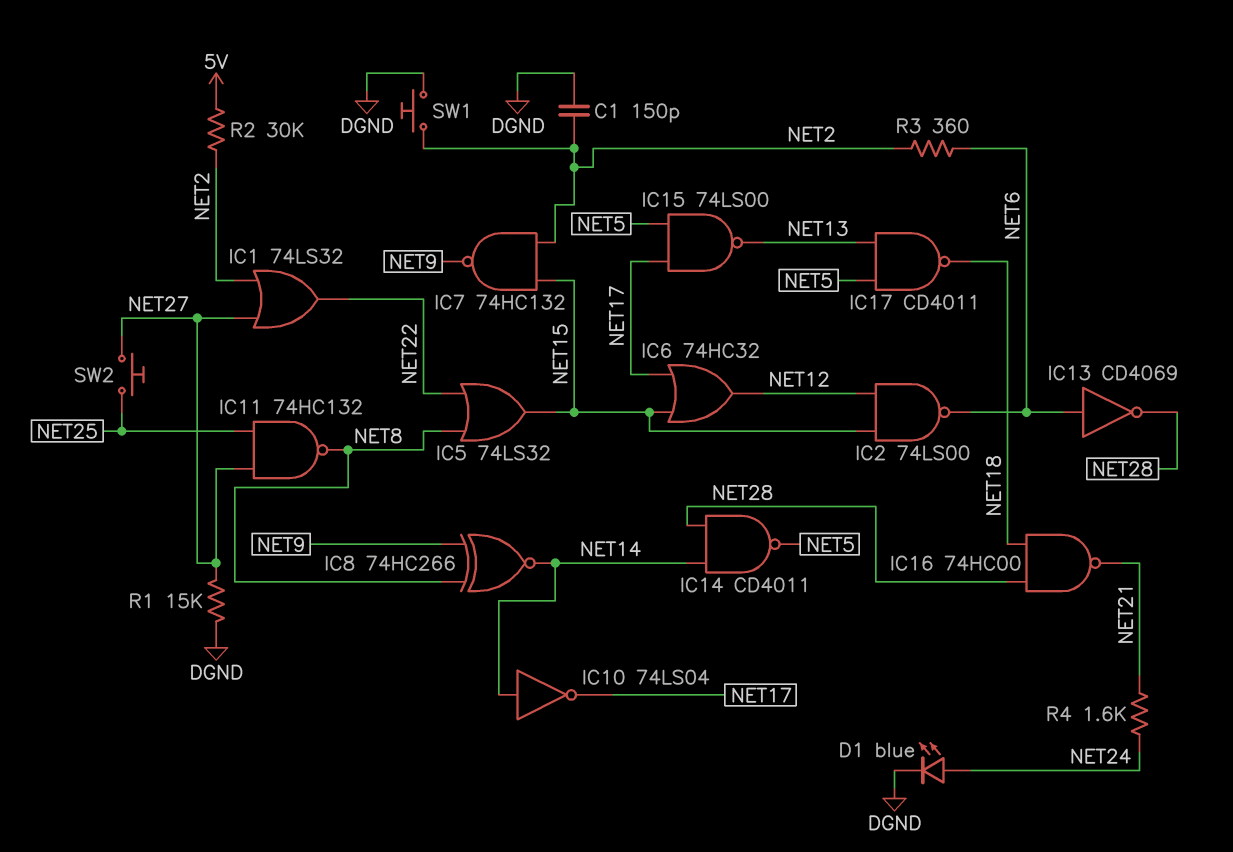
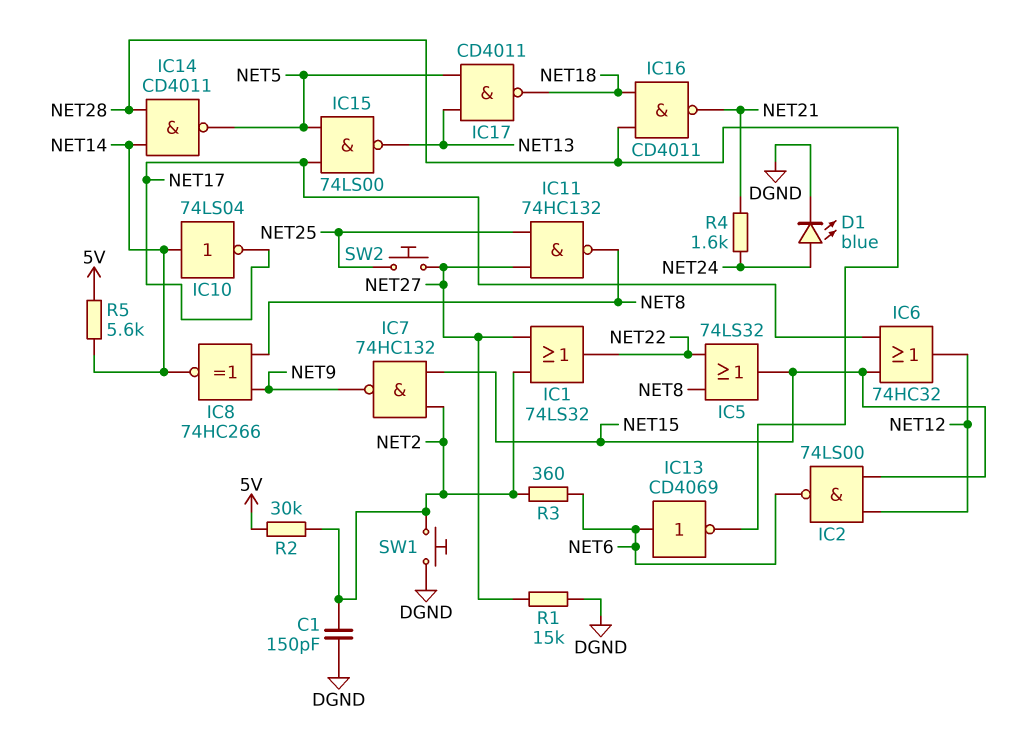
IC16: NAND 74HC00 (in NET18, in NET28, out NET21) -> NAND CD4011 (in NET18, in NET28, out NET21)
R5: none -> 5.6k (5V, NET14)

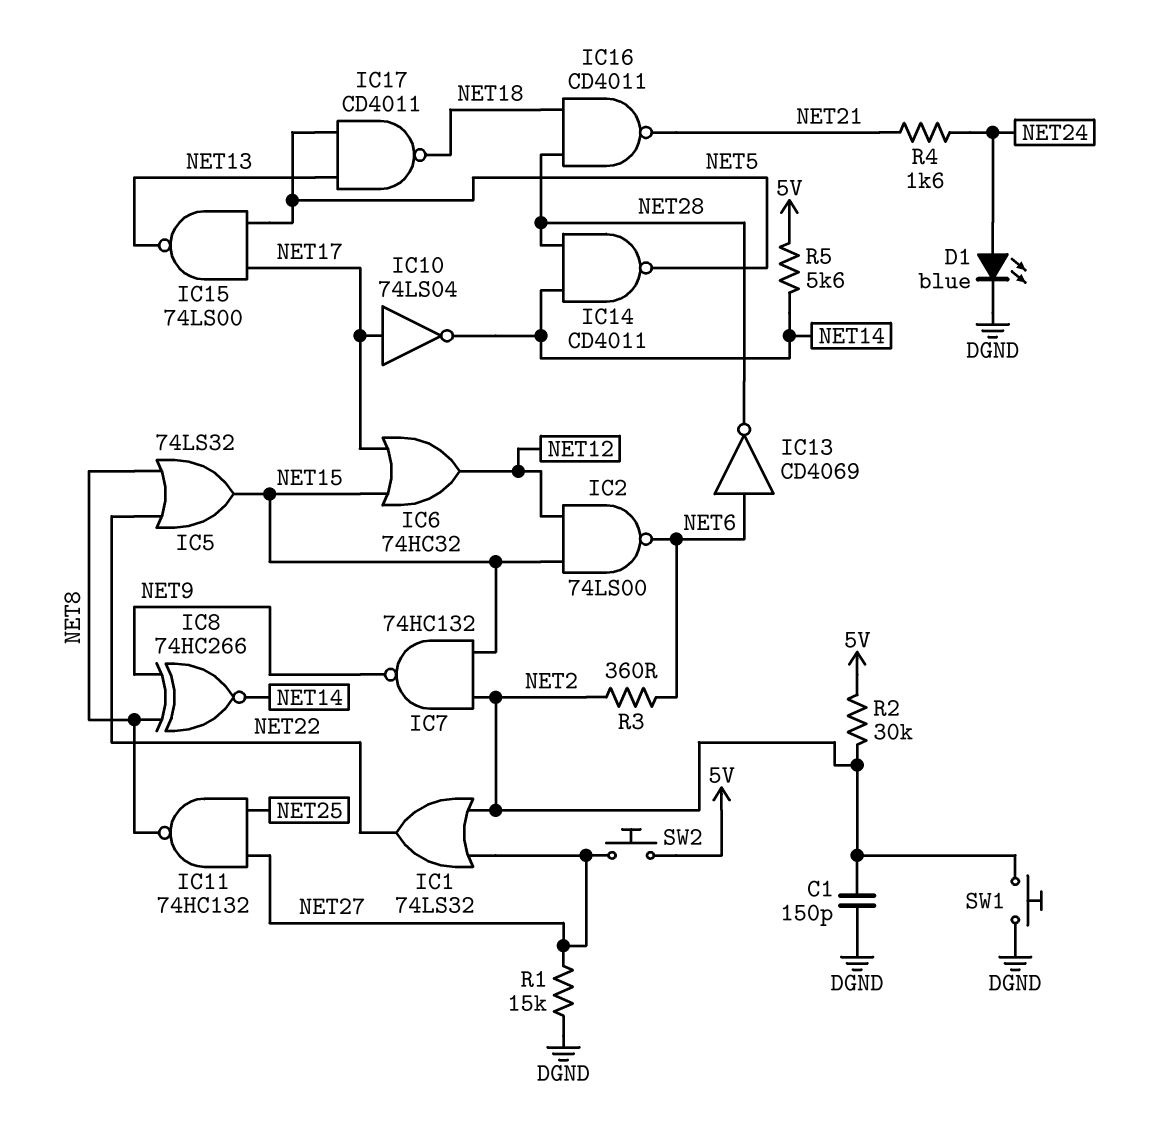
IC10: NOT 74LS04 (in NET14, out NET17) -> NOT 74LS04 (in NET17, out NET14)
SW2: button (NET25, NET27) -> button (5V, NET27)

